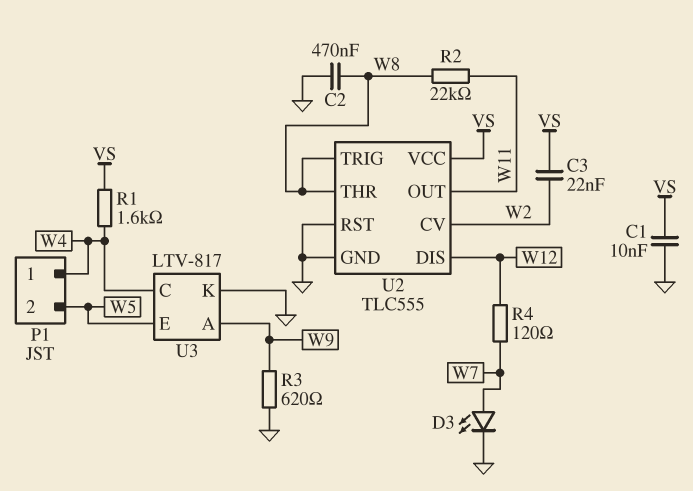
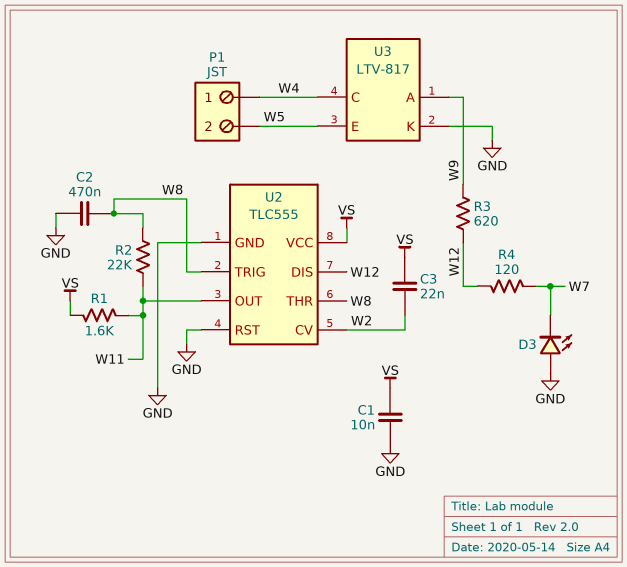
D3: LED (A W7, K GND) -> LED (A GND, K W7)
R1: 1.6k (VS, W4) -> 1.6k (VS, W11)
R3: 620 (GND, W9) -> 620 (W9, W12)

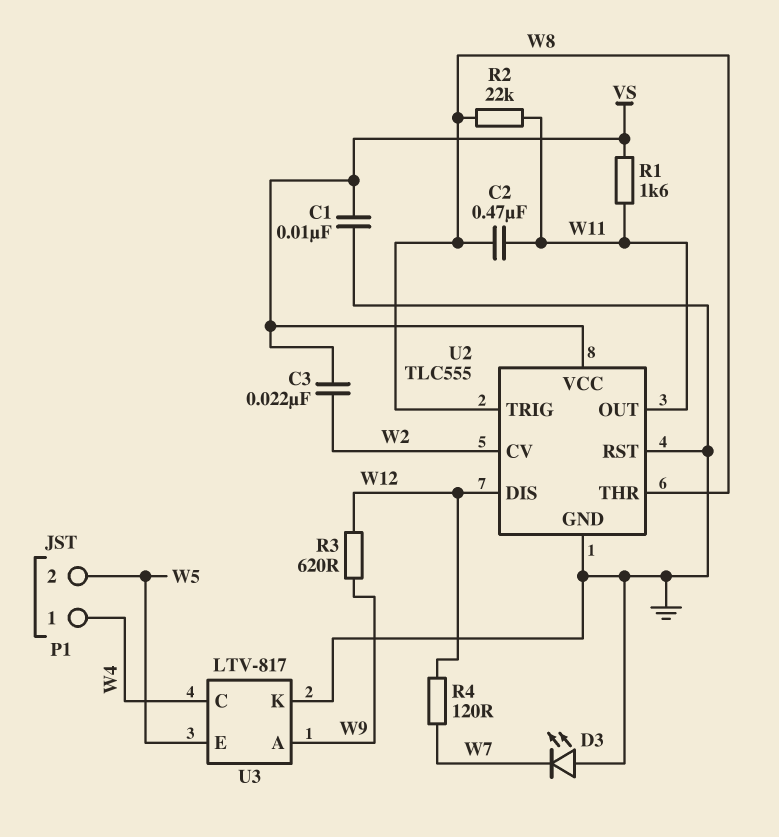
C2: 470nF (GND, W8) -> 470nF (W8, W11)

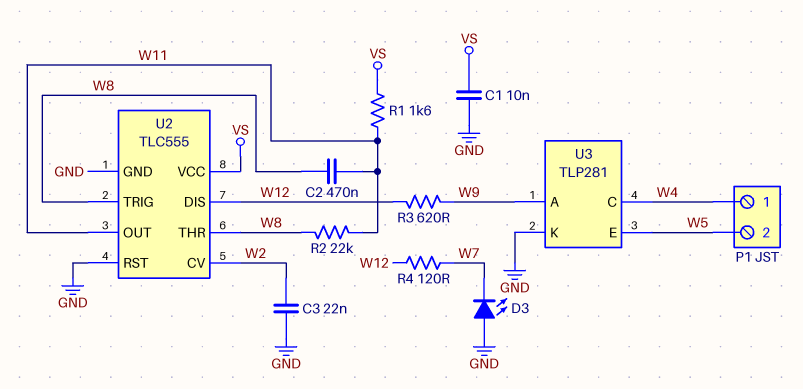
C3: 22nF (VS, W2) -> 22nF (GND, W2)
U3: LTV-817 -> TLP281

